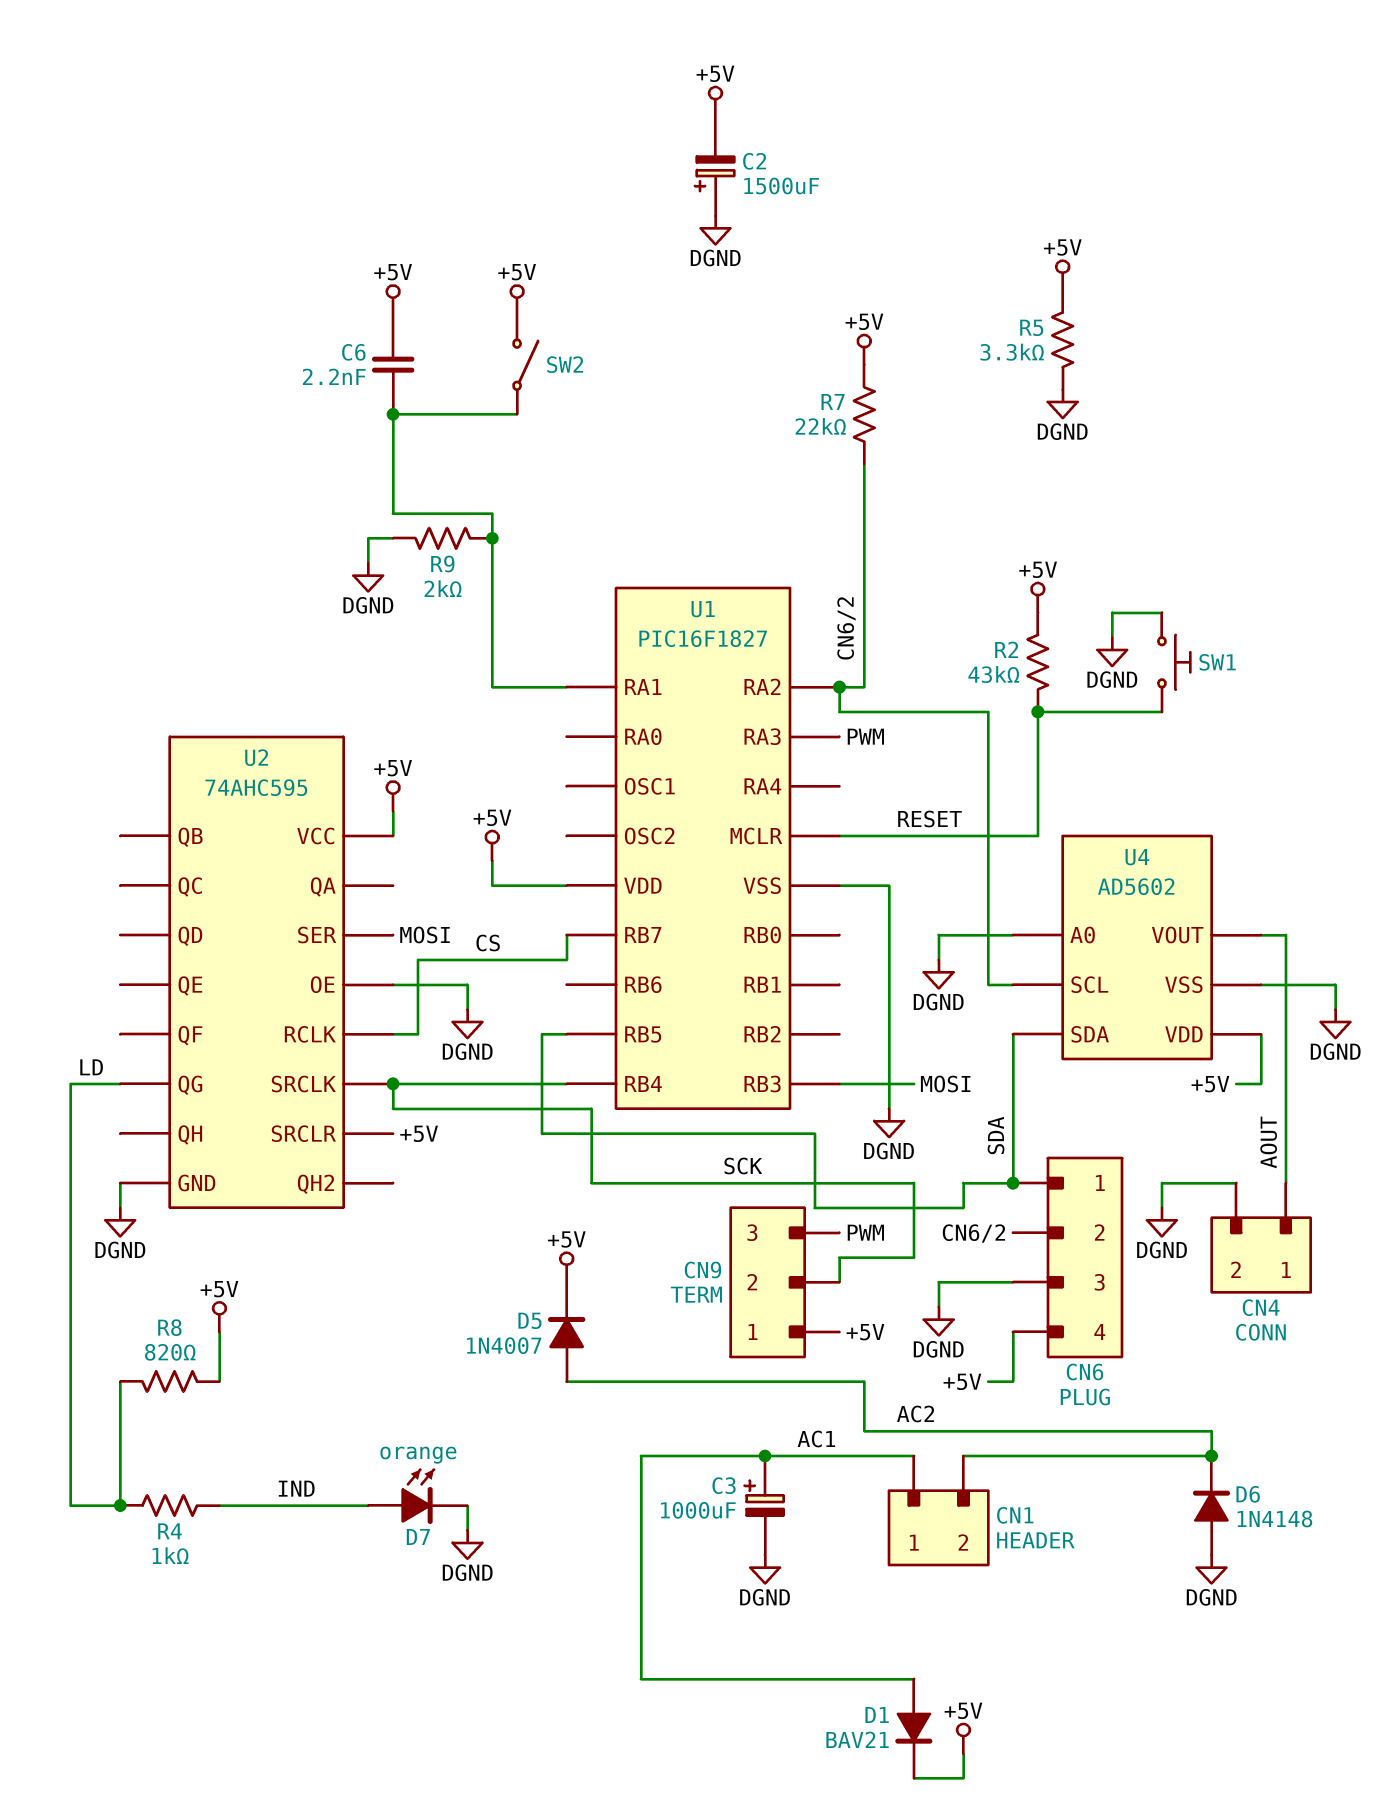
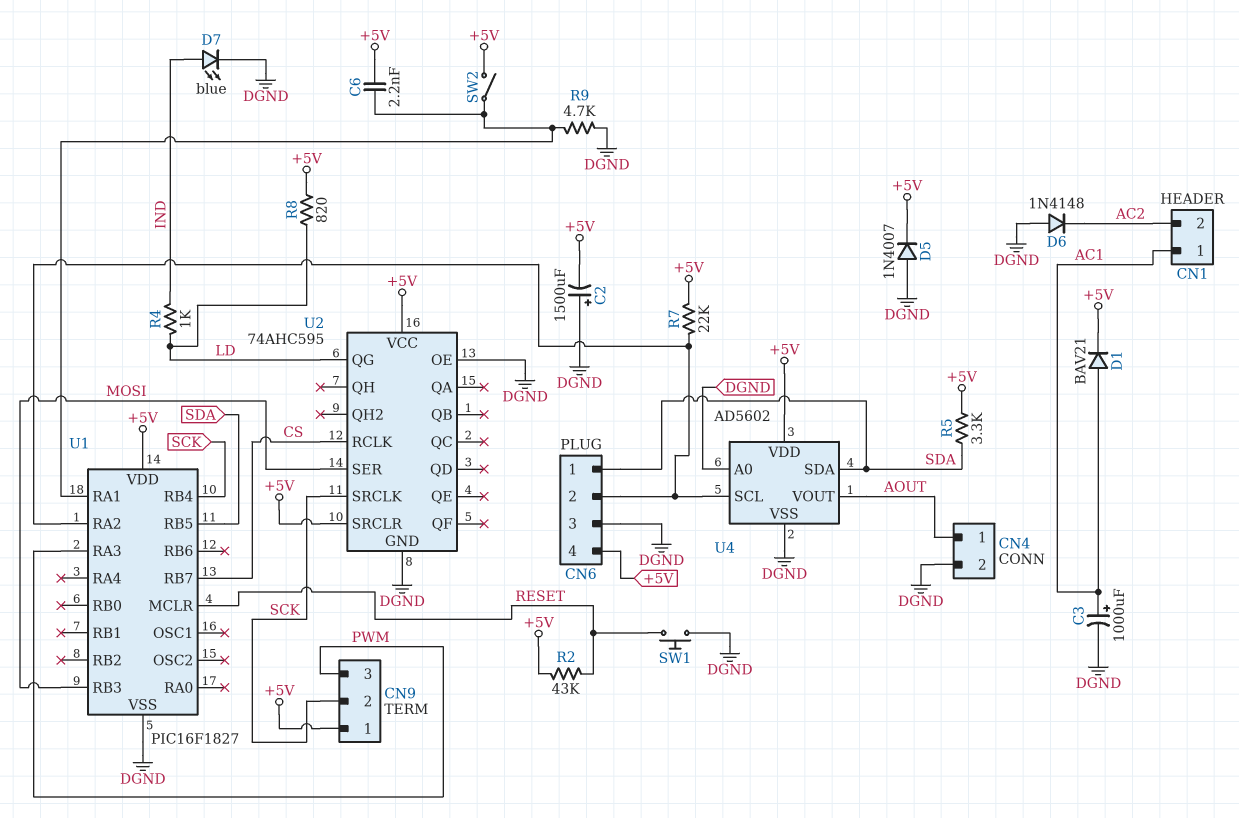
D5: diode 1N4007 (A AC2, K +5V) -> diode 1N4007 (A DGND, K +5V)
D7: LED orange (A IND, K DGND) -> LED blue (A IND, K DGND)
R5: 3.3k (+5V, DGND) -> 3.3k (+5V, SDA)
R9: 2k (DGND, U1/RA1) -> 4.7k (DGND, U1/RA1)

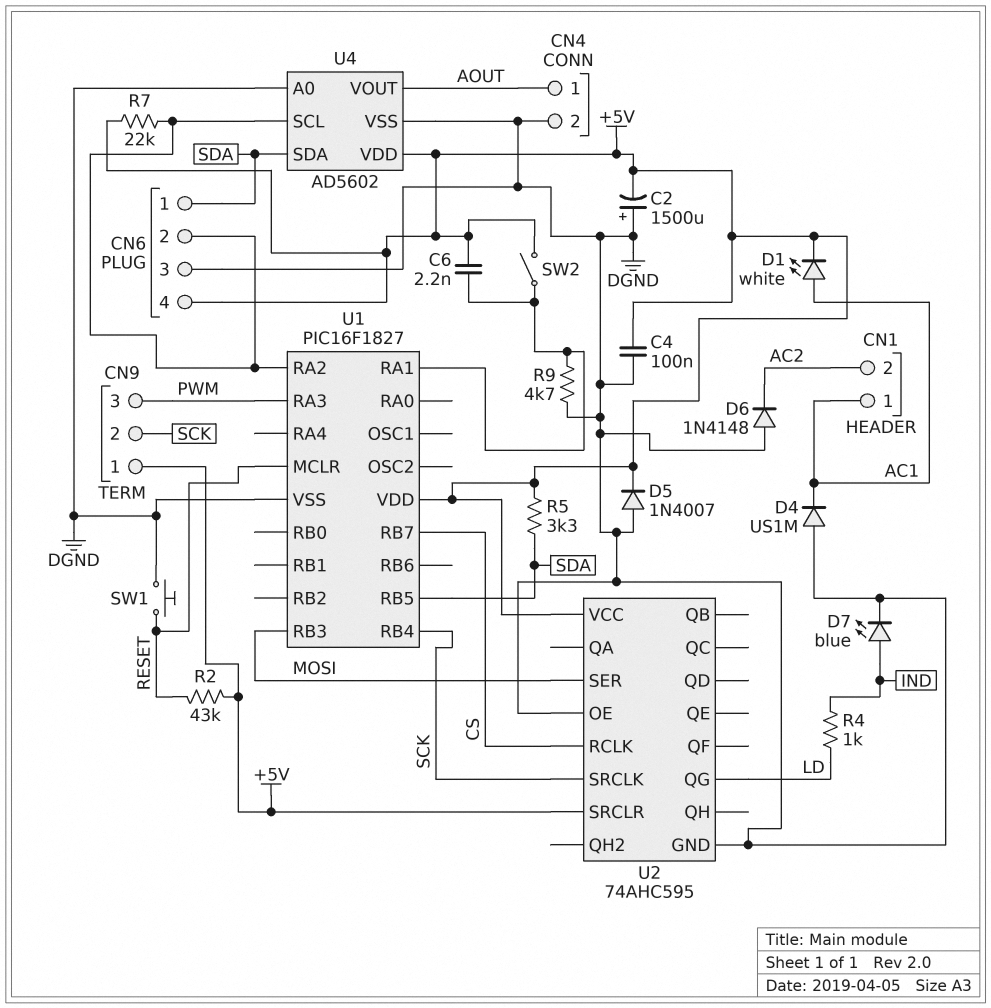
C3: 1000uF (plus AC1, minus DGND) -> none
C4: none -> 100nF (+5V, DGND)
D1: diode BAV21 (A AC1, K +5V) -> LED white (A AC1, K +5V)
D4: none -> diode US1M (A DGND, K AC1)
R8: 820 (+5V, LD) -> none

